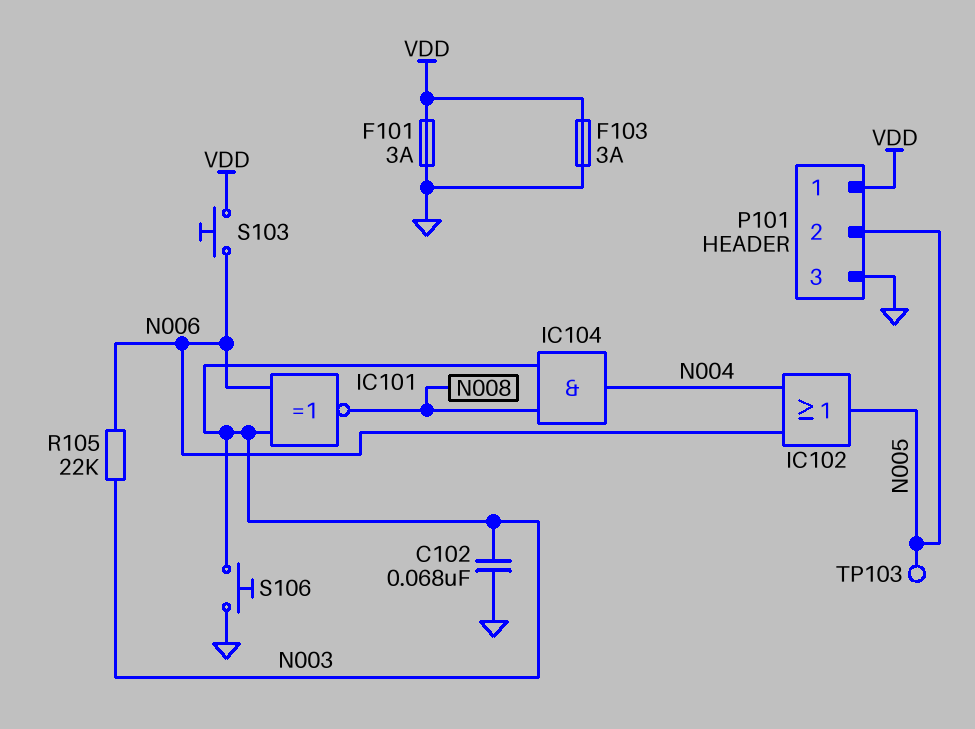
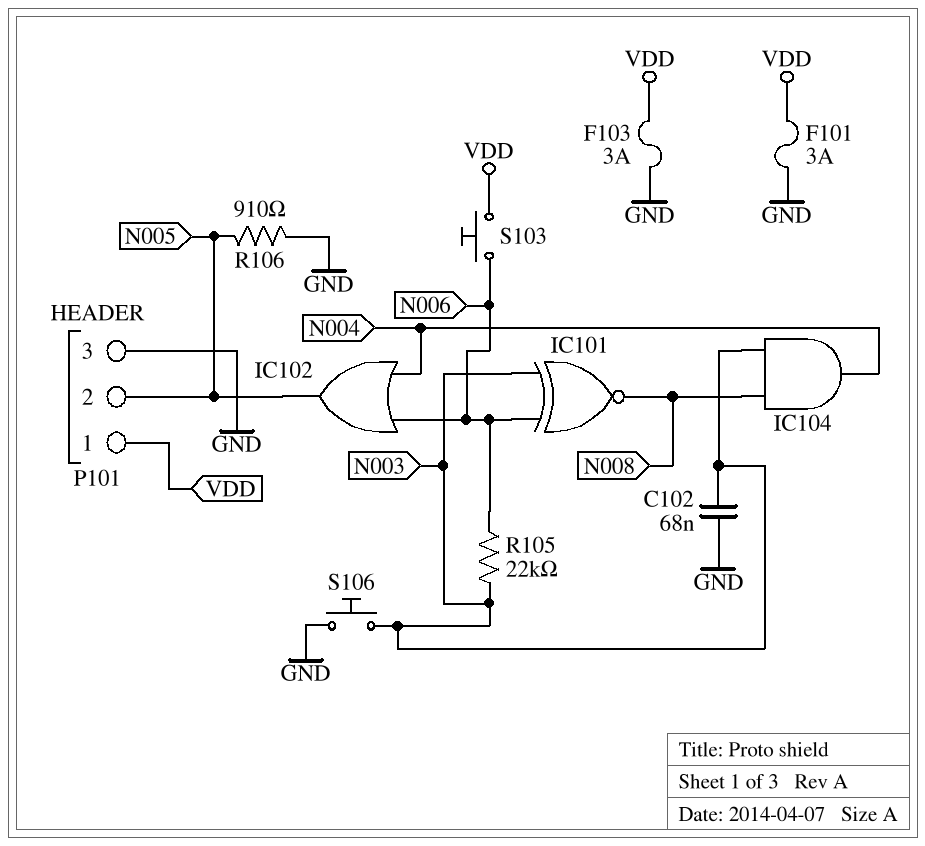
R106: none -> 910 (GND, N005)
TP103: test point (N005) -> none

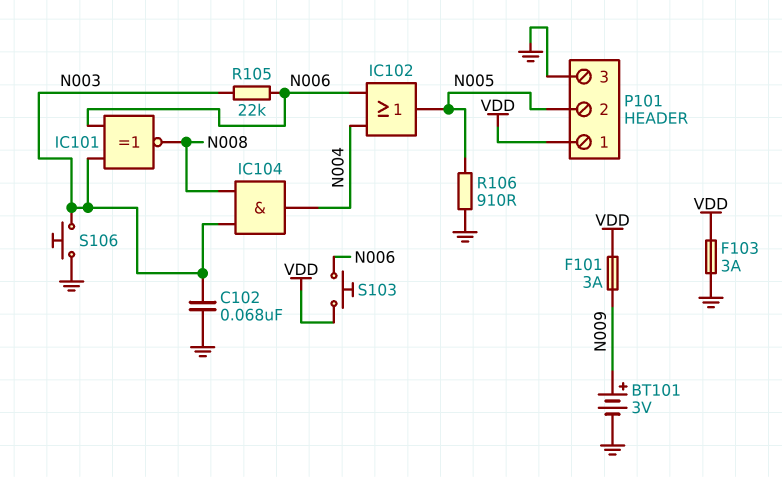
BT101: none -> 3V (plus N009, minus GND)
F101: 3A (GND, VDD) -> 3A (N009, VDD)

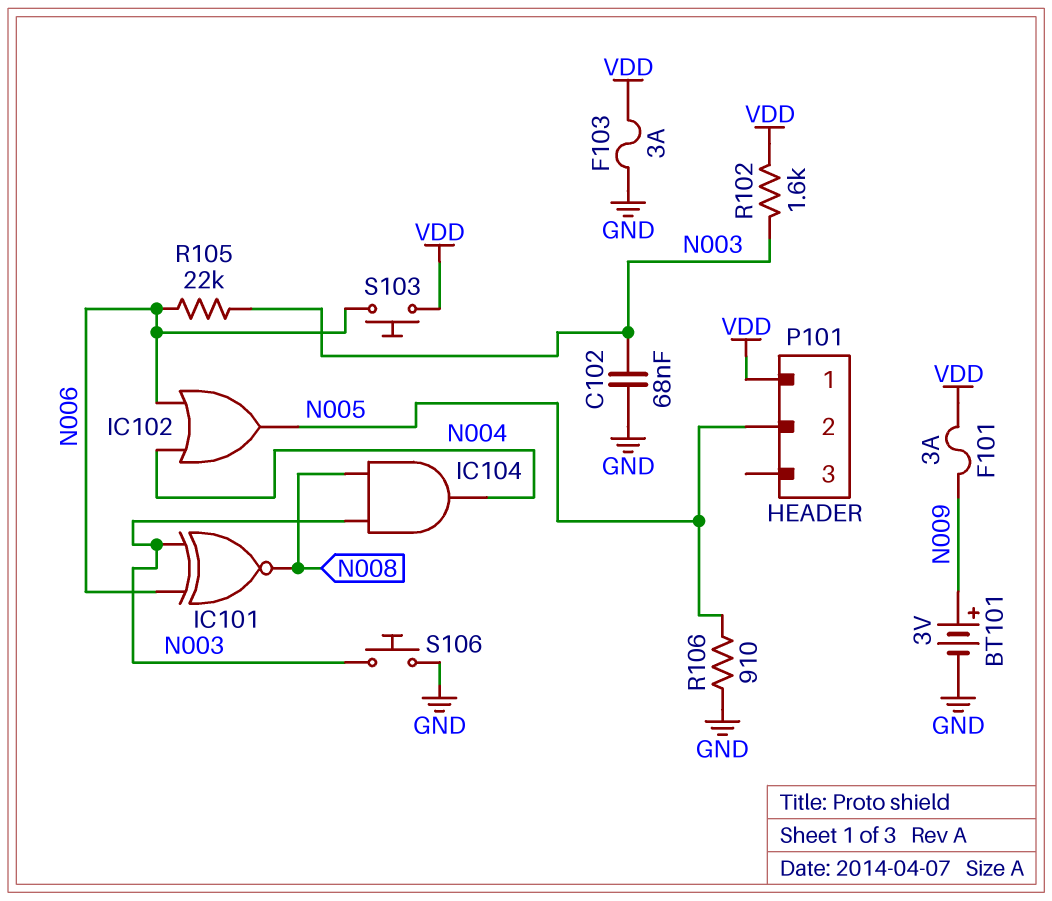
P101 pin 3: GND -> none
R102: none -> 1.6k (N003, VDD)

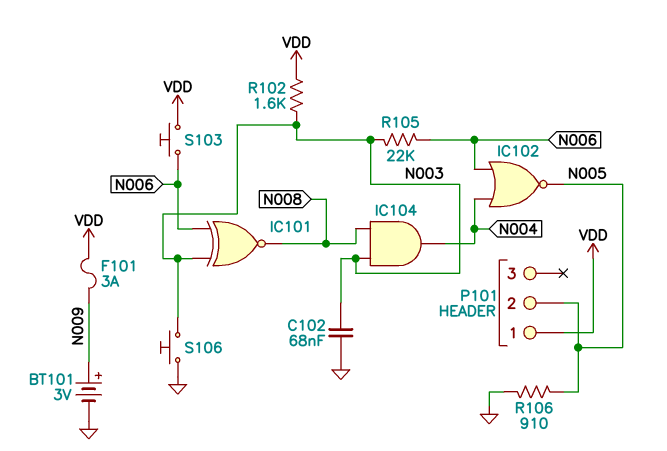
F103: 3A (GND, VDD) -> none
IC102: OR (in N004, in N006, out N005) -> NOR (in N004, in N006, out N005)

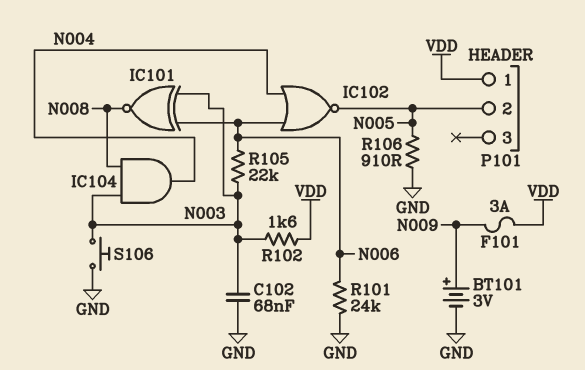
R101: none -> 24k (GND, N006)
S103: button (N006, VDD) -> none

